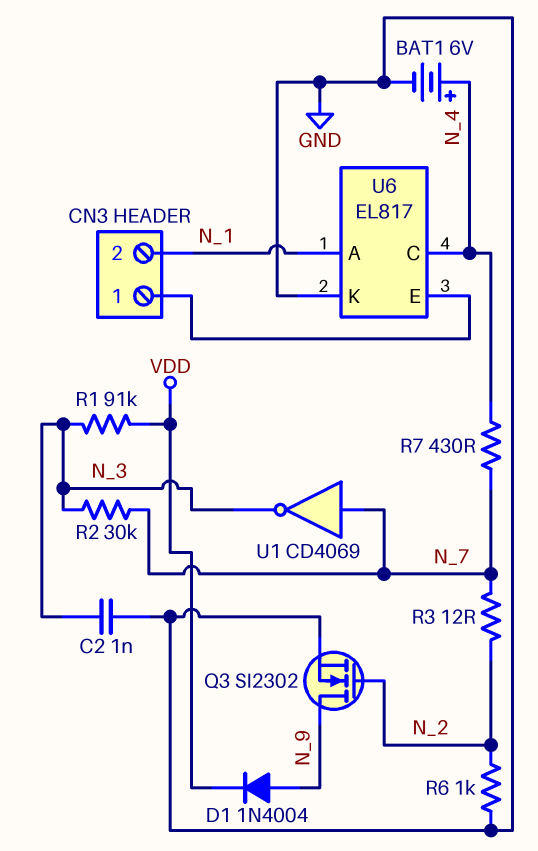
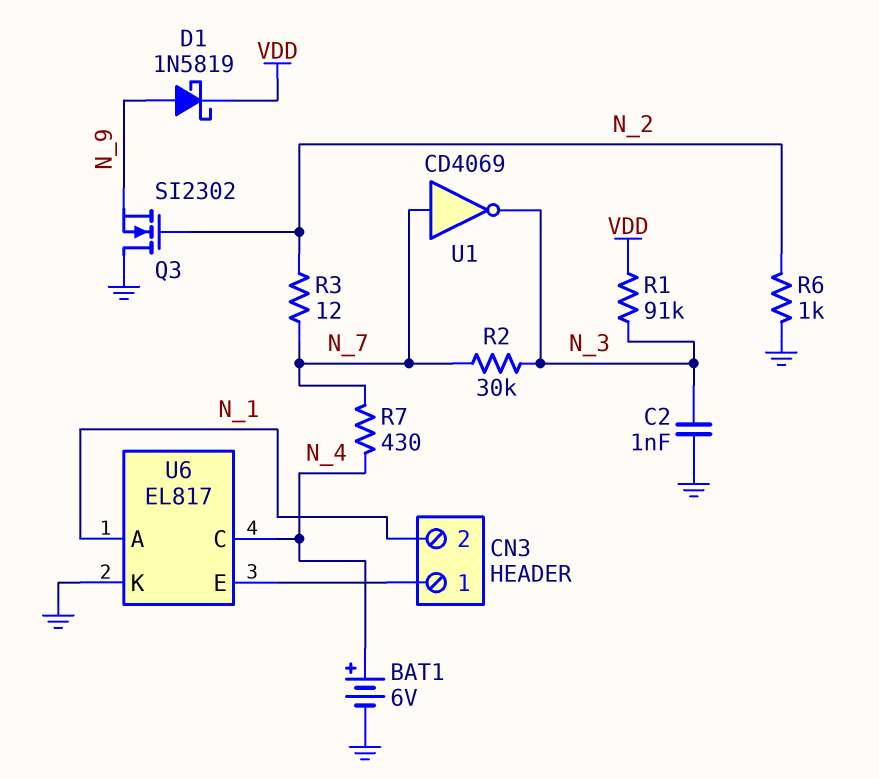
D1: diode 1N4004 (A N_9, K VDD) -> schottky 1N5819 (A N_9, K VDD)
Q3: NMOS SI2302 (G N_2, D N_9, S GND) -> NMOS SI2302 (G N_2, D GND, S N_9)

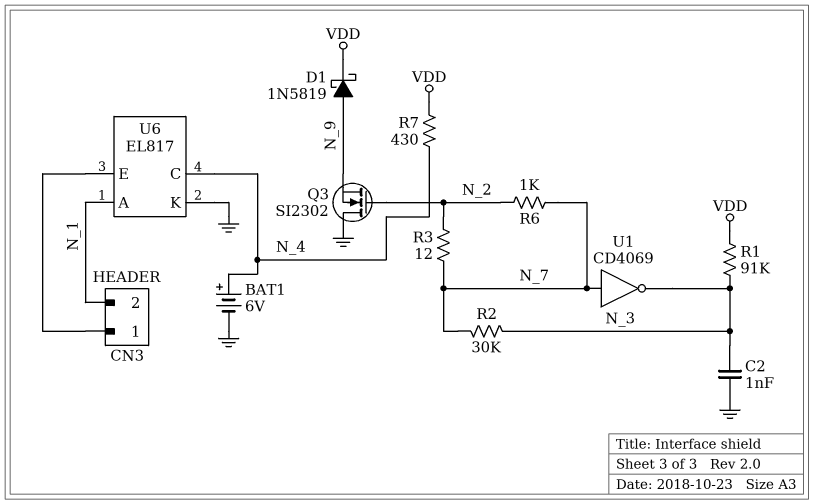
R6: 1k (GND, N_2) -> 1k (N_2, N_7)
R7: 430 (N_4, N_7) -> 430 (N_4, VDD)

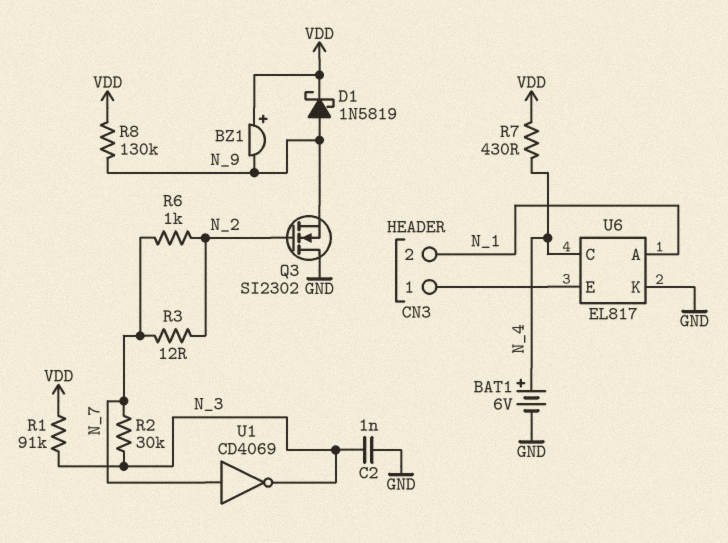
BZ1: none -> buzzer (plus VDD, minus N_9)
R8: none -> 130k (N_9, VDD)

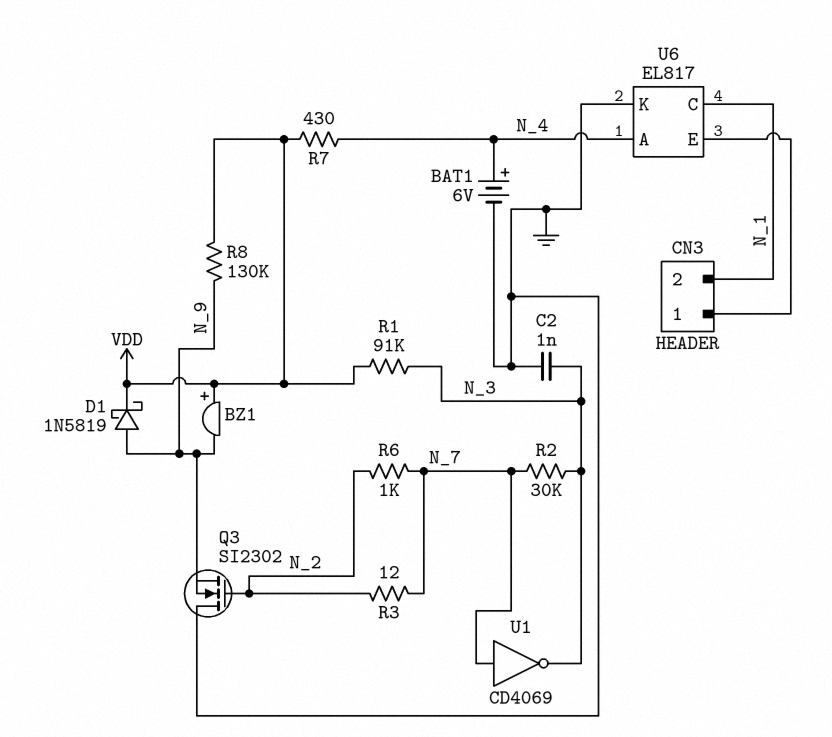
U6 pin A: N_1 -> N_4
U6 pin C: N_4 -> N_1

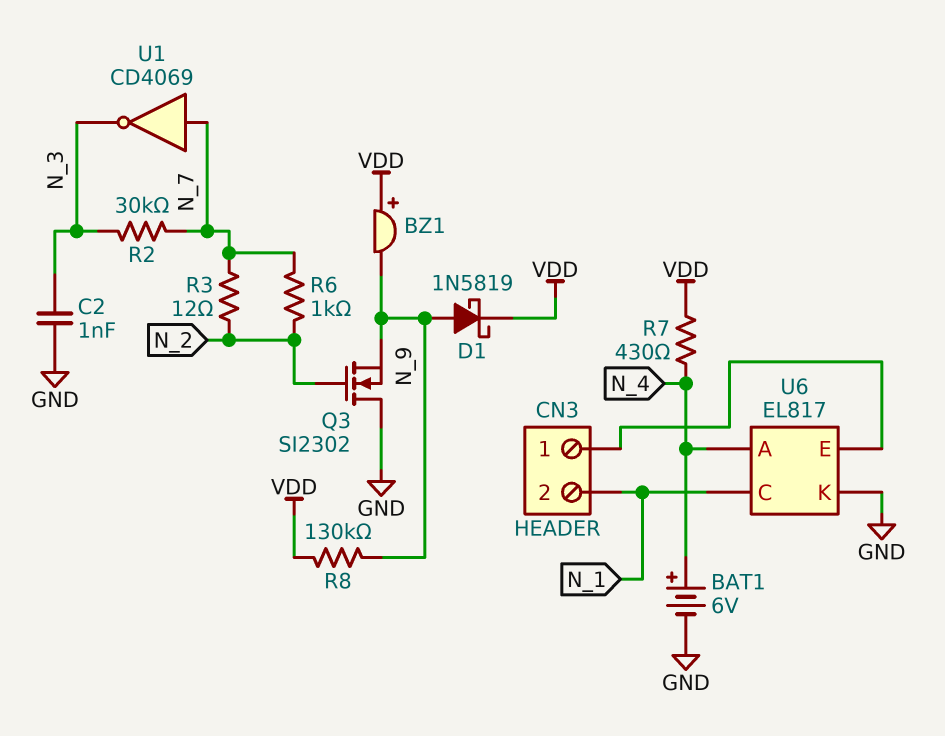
R1: 91k (N_3, VDD) -> none

